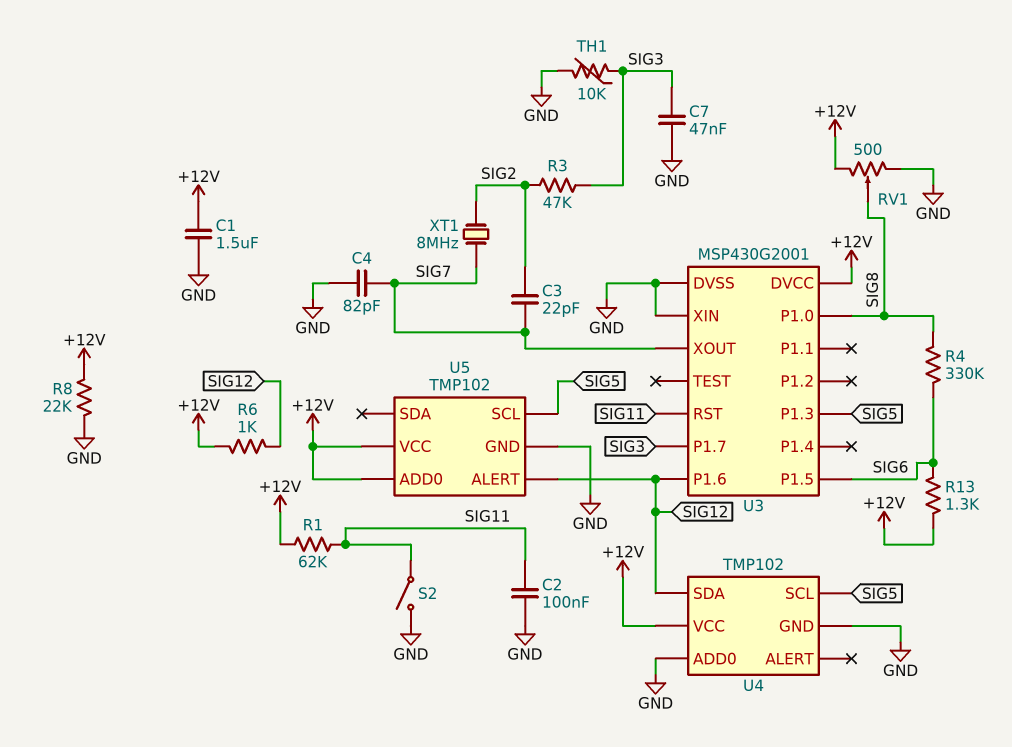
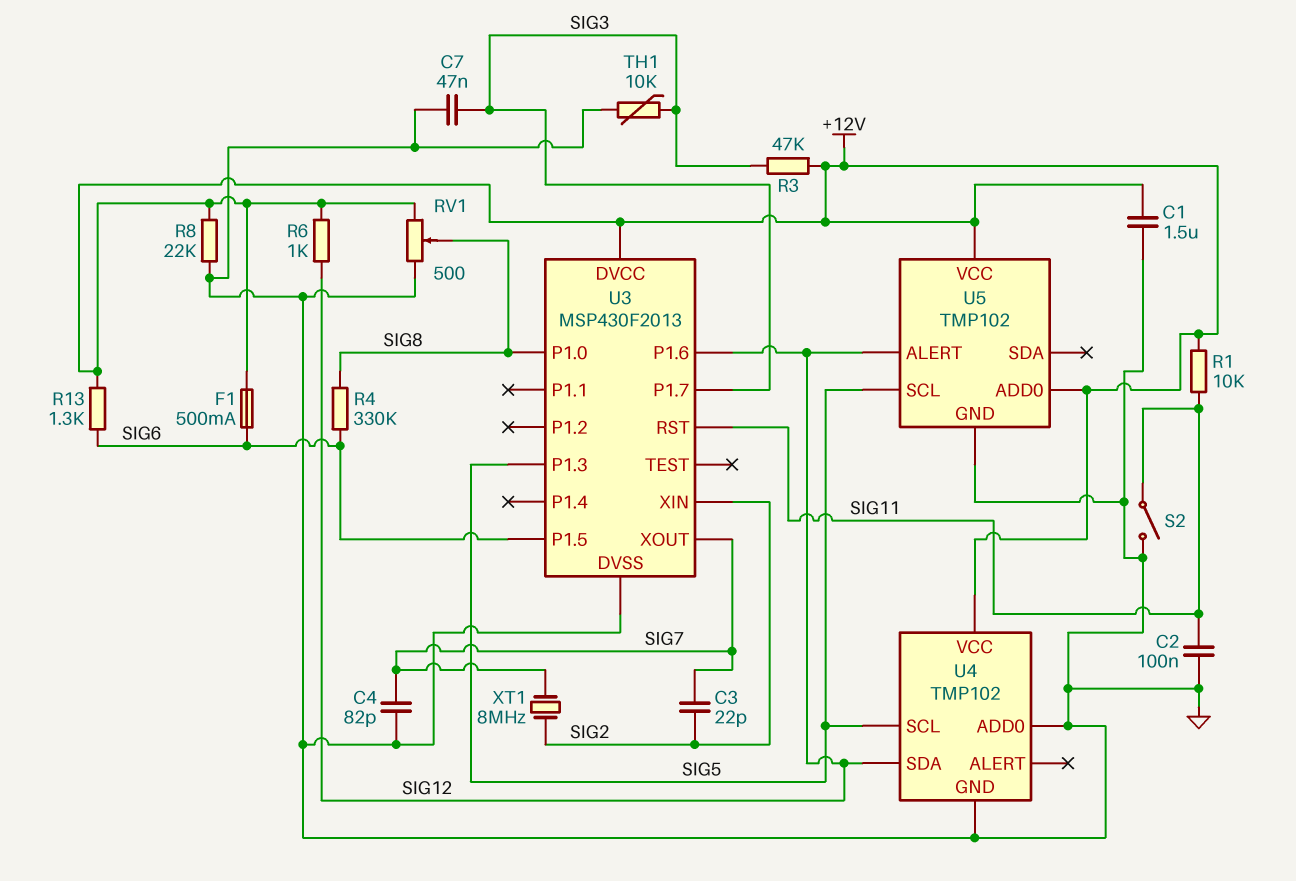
F1: none -> 500mA (+12V, SIG6)
R1: 62k (+12V, SIG11) -> 10k (+12V, SIG11)
R3: 47k (SIG2, SIG3) -> 47k (+12V, SIG3)
U3: MSP430G2001 -> MSP430F2013
U3 pin XIN: GND -> SIG2

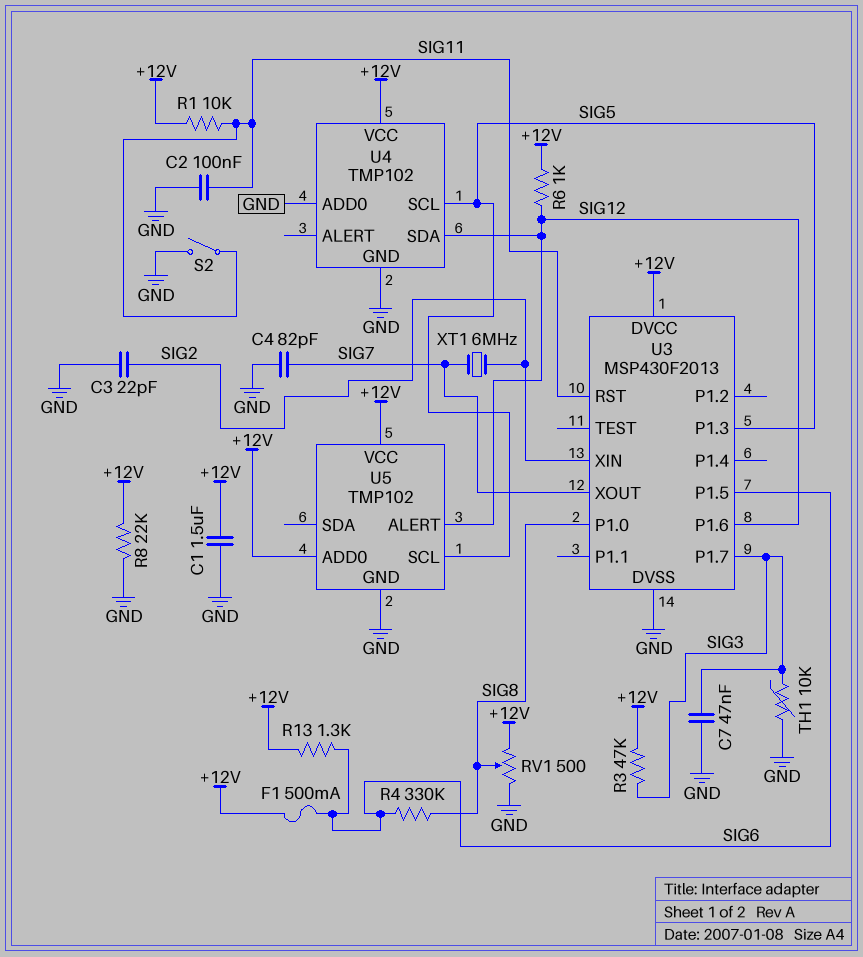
C3: 22pF (SIG2, SIG7) -> 22pF (GND, SIG2)
XT1: 8MHz (SIG2, SIG7) -> 6MHz (SIG2, SIG7)

